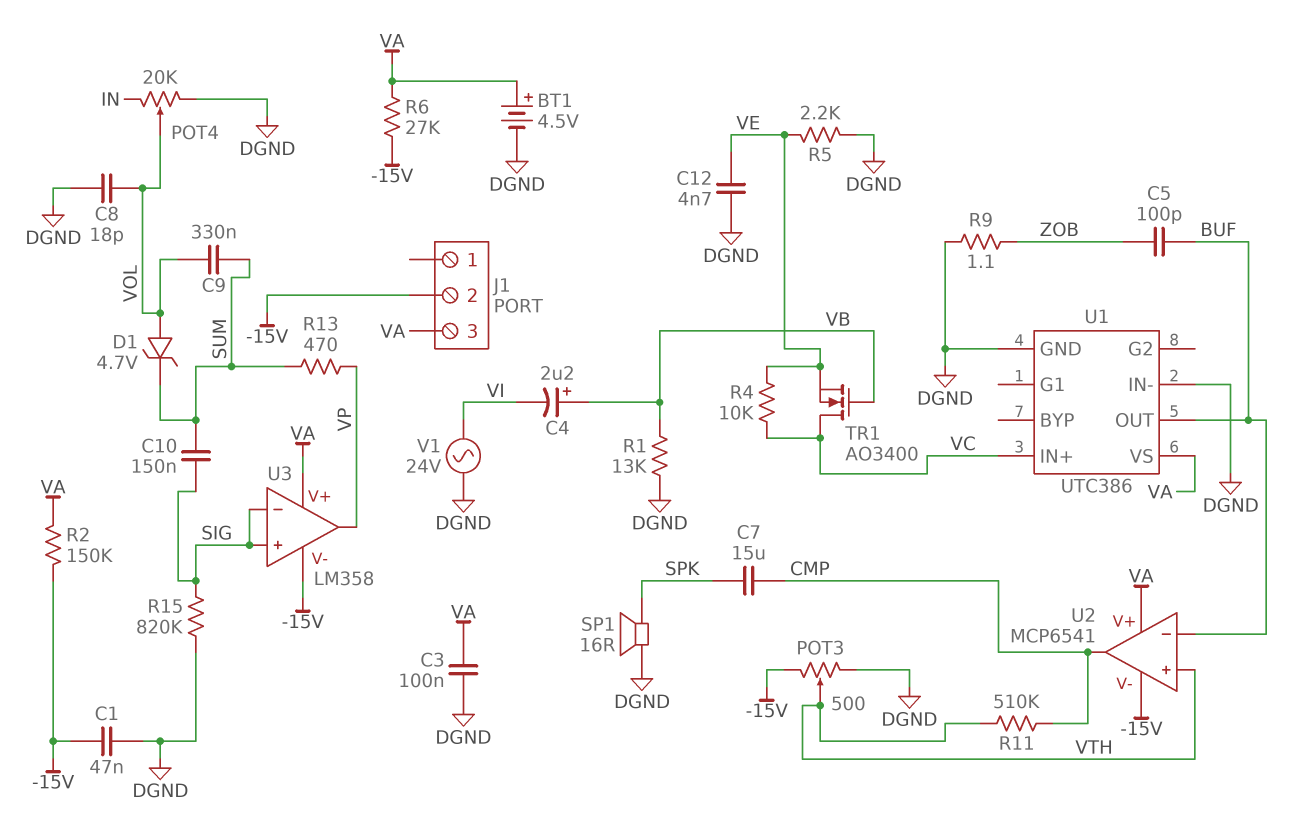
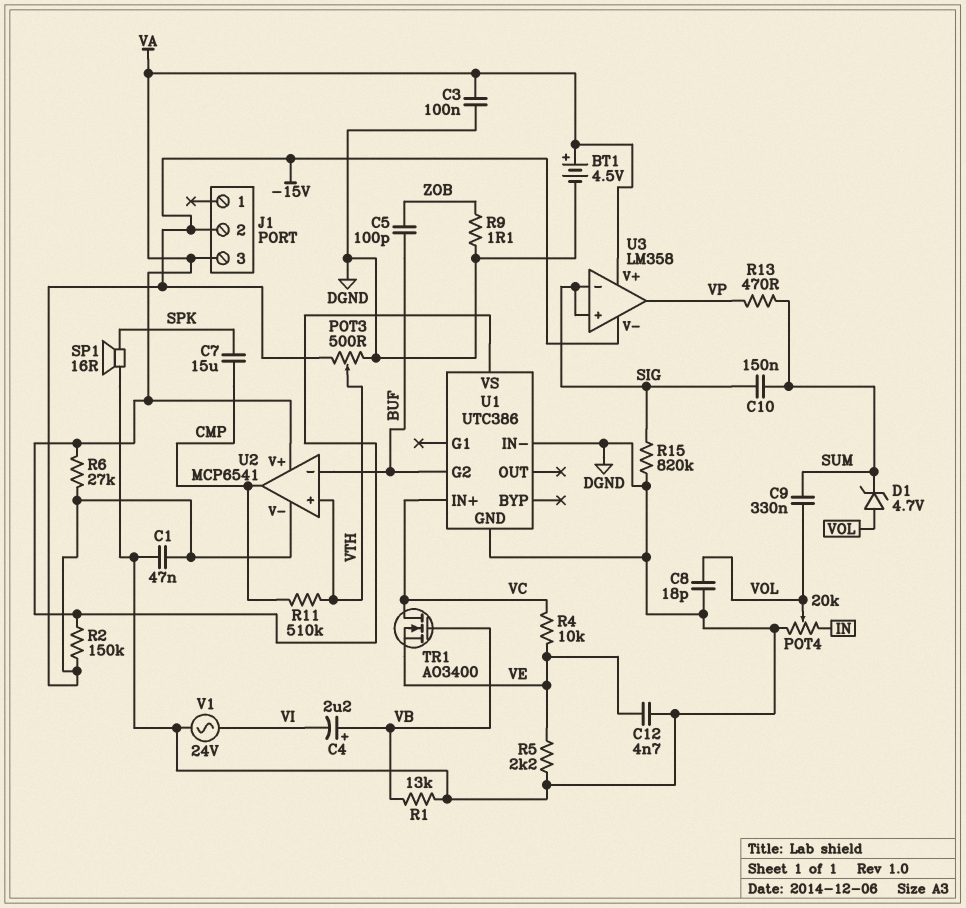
U1 pin G2: none -> BUF
U1 pin OUT: BUF -> none

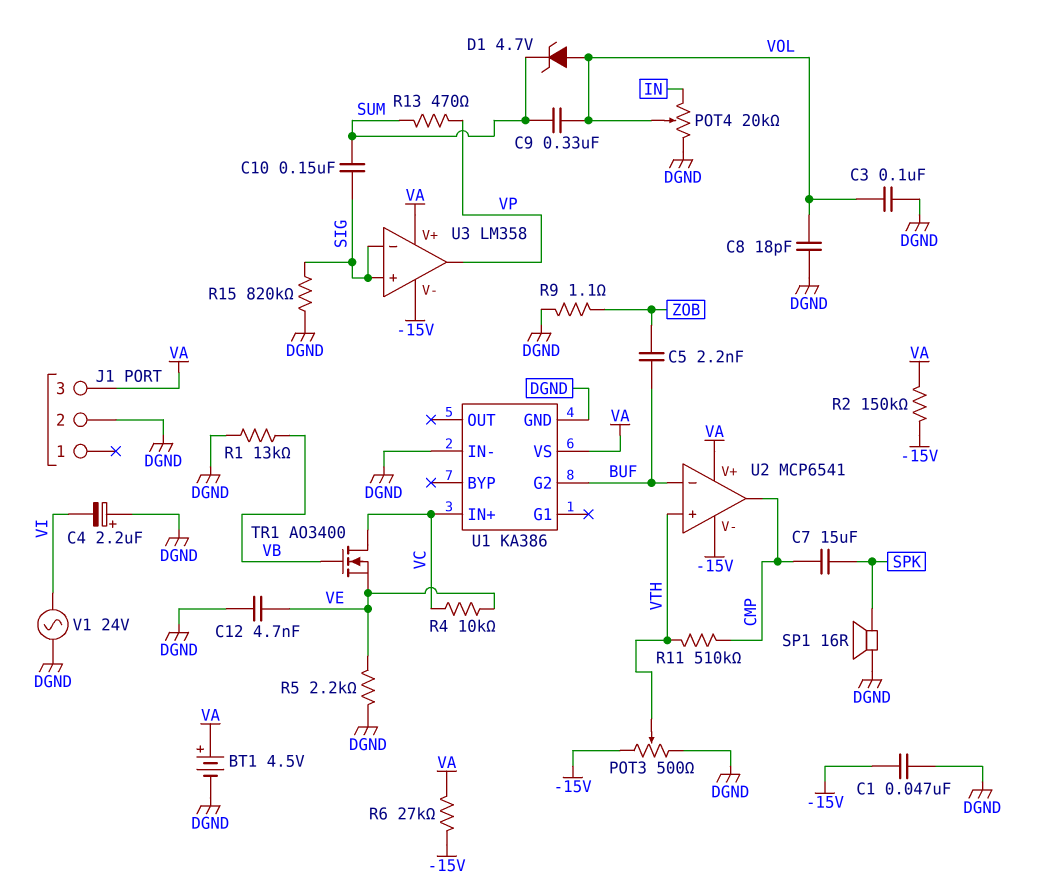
C3: 100nF (DGND, VA) -> 100nF (DGND, VOL)
C4: 2.2uF (plus VB, minus VI) -> 2.2uF (plus DGND, minus VI)
C5: 100pF (BUF, ZOB) -> 2.2nF (BUF, ZOB)
J1 pin 2: -15V -> DGND
U1: UTC386 -> KA386

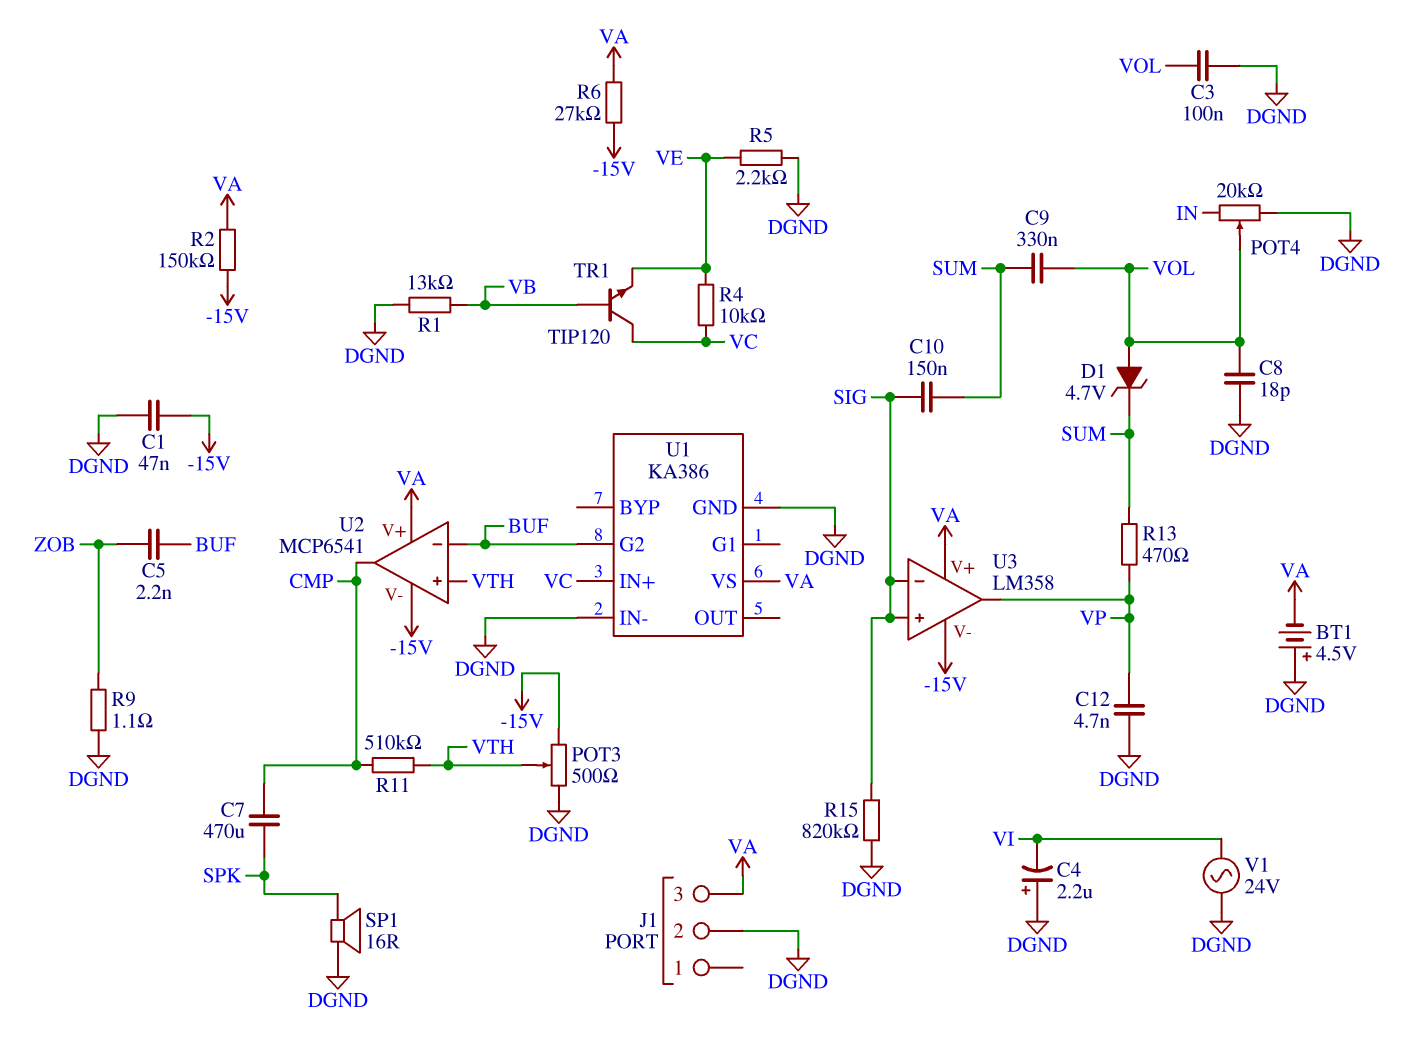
BT1: 4.5V (plus VA, minus DGND) -> 4.5V (plus DGND, minus VA)
C7: 15uF (CMP, SPK) -> 470uF (CMP, SPK)
C12: 4.7nF (DGND, VE) -> 4.7nF (DGND, VP)
TR1: NMOS AO3400 (G VB, D VC, S VE) -> NPN TIP120 (B VB, C VC, E VE)

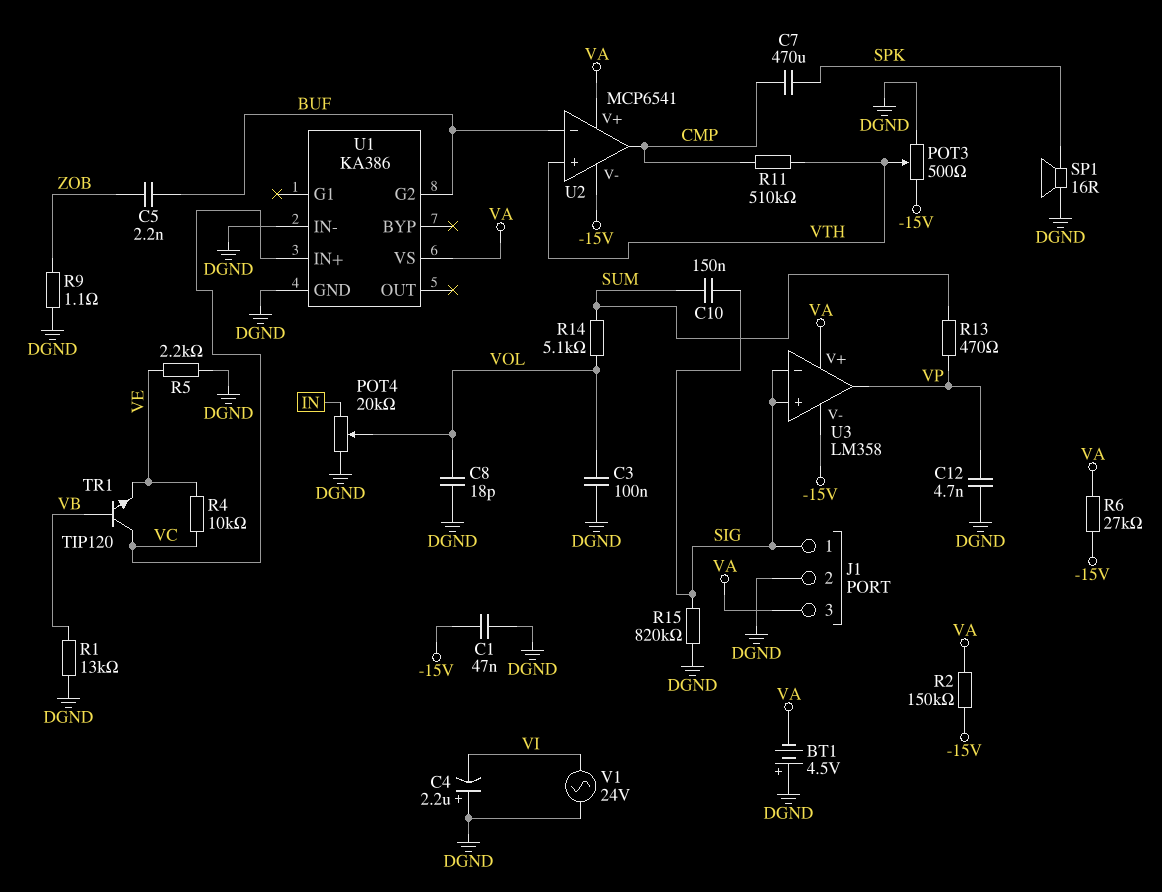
C9: 330nF (SUM, VOL) -> none
D1: zener 4.7V (A VOL, K SUM) -> none
J1 pin 1: none -> SIG
R14: none -> 5.1k (SUM, VOL)

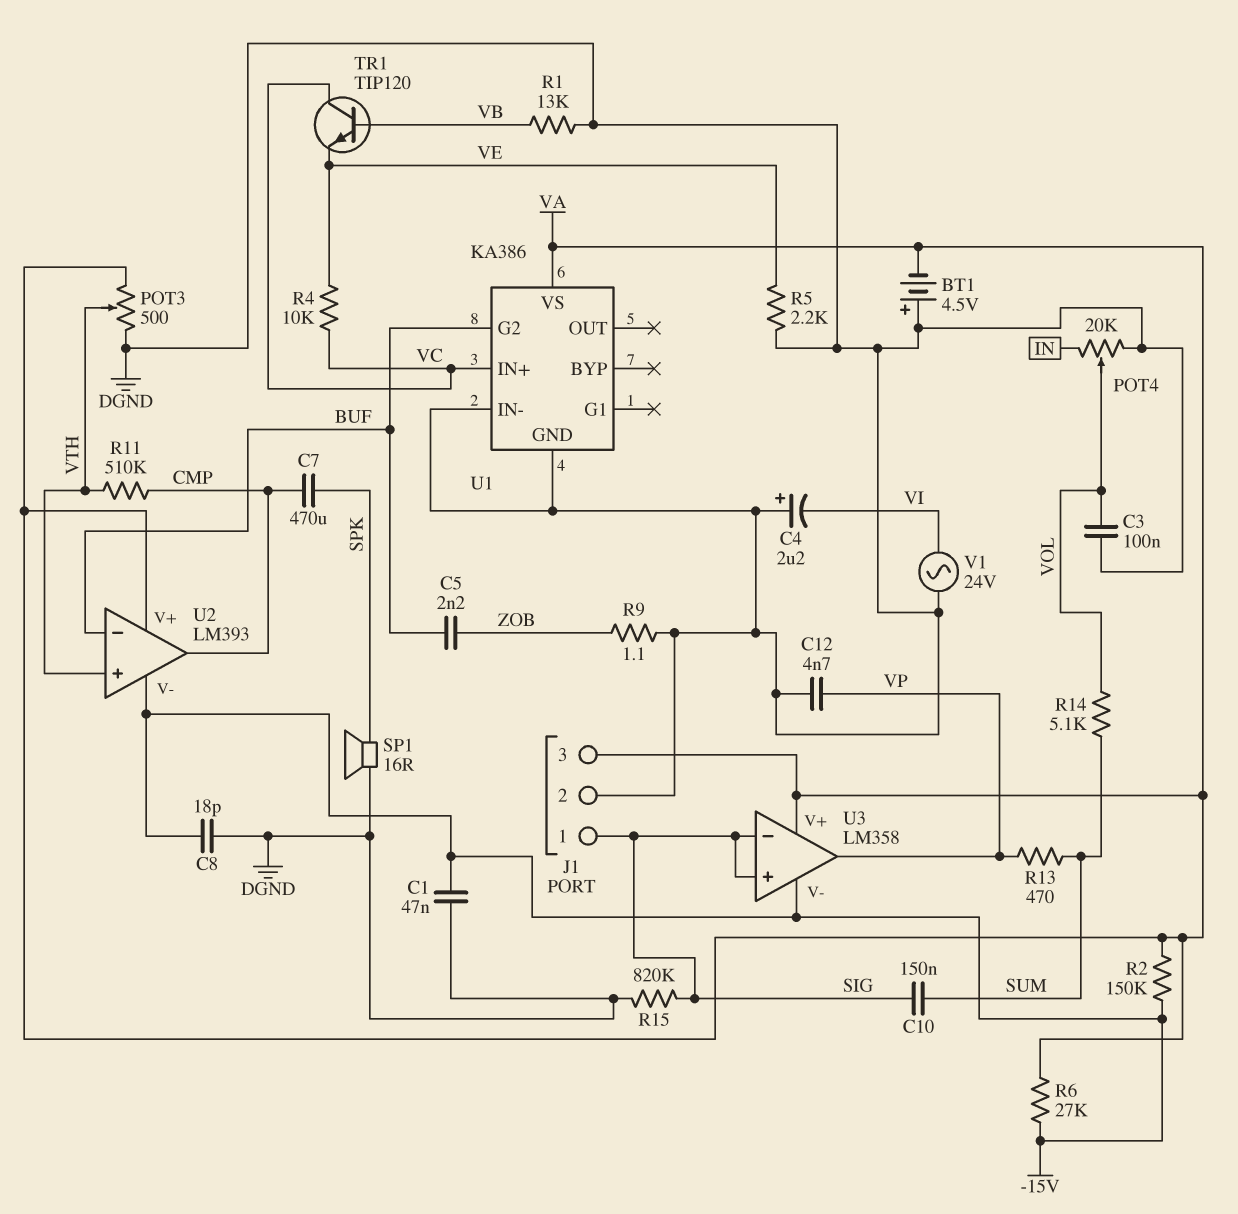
C8: 18pF (DGND, VOL) -> 18pF (-15V, DGND)
POT3: 500 (-15V, DGND, wiper VTH) -> 500 (DGND, VA, wiper VTH)
U2: MCP6541 -> LM393

